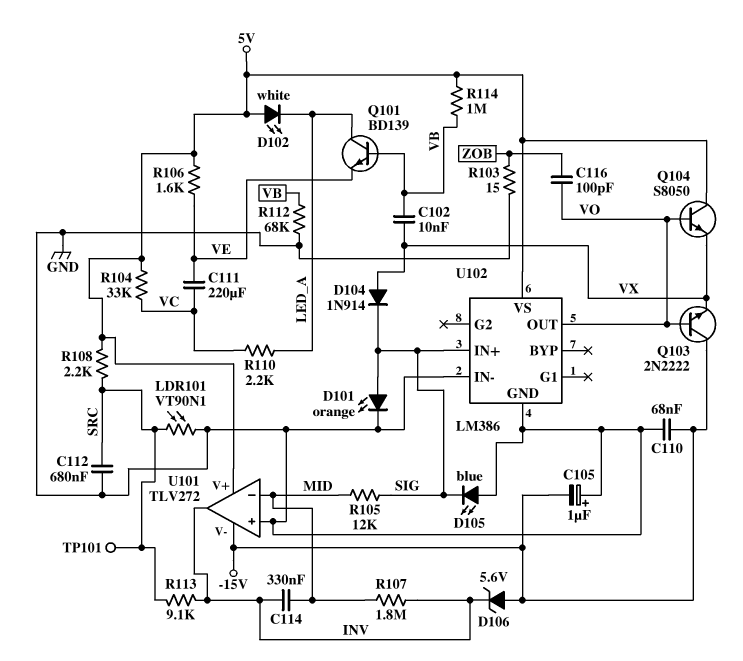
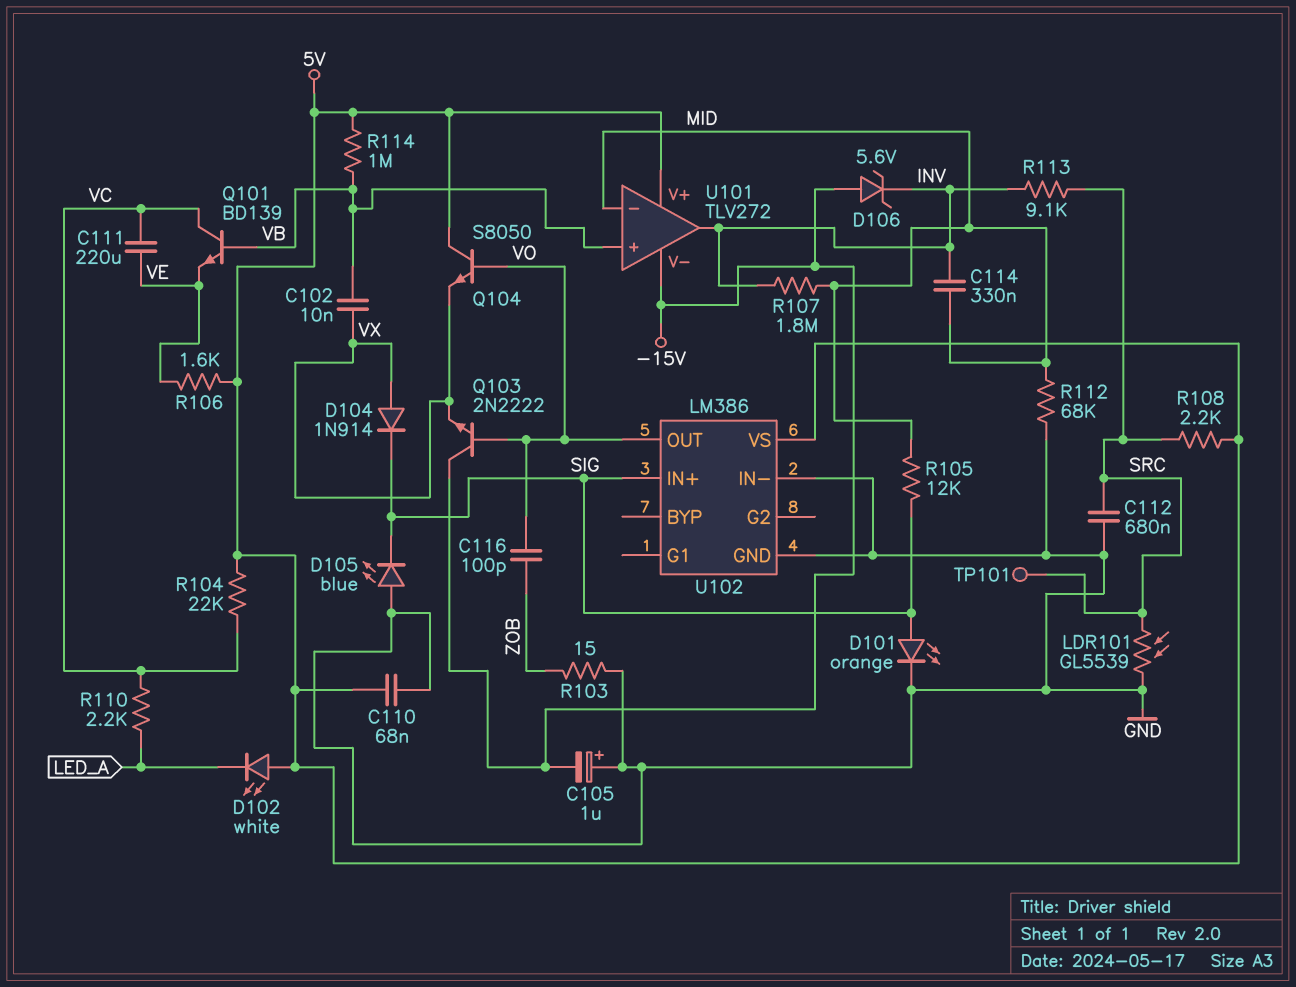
C110: 68nF (-15V, GND) -> 68nF (5V, GND)
LDR101: VT90N1 (GND, SRC) -> GL5539 (GND, SRC)
Q101: NPN BD139 (B VB, C LED_A, E VE) -> NPN BD139 (B VB, C VC, E VE)
R104: 33k (5V, VC) -> 22k (5V, VC)
R112: 68k (GND, VB) -> 68k (GND, MID)
U101 pin in+: GND -> VB

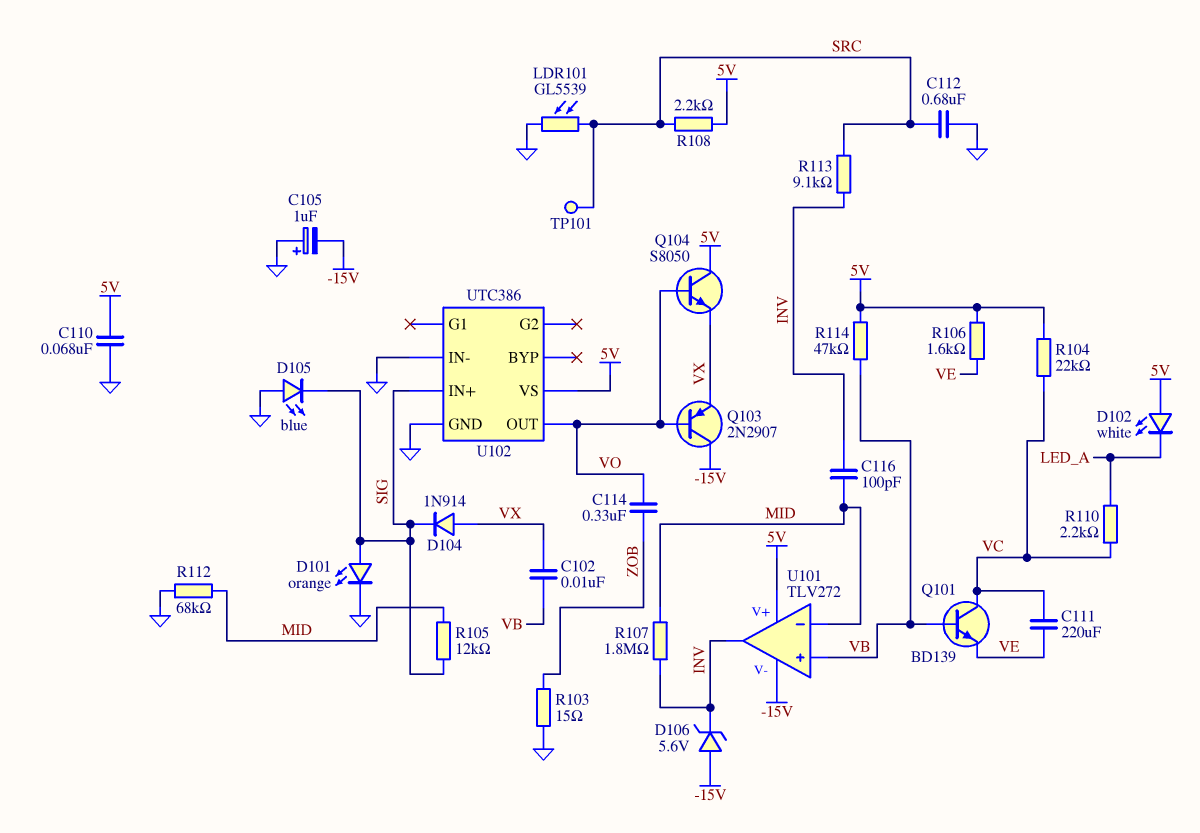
C114: 330nF (INV, MID) -> 330nF (VO, ZOB)
C116: 100pF (VO, ZOB) -> 100pF (INV, MID)
Q103: NPN 2N2222 (B VO, C -15V, E VX) -> PNP 2N2907 (B VO, C -15V, E VX)
R114: 1M (5V, VB) -> 47k (5V, VB)
U102: LM386 -> UTC386

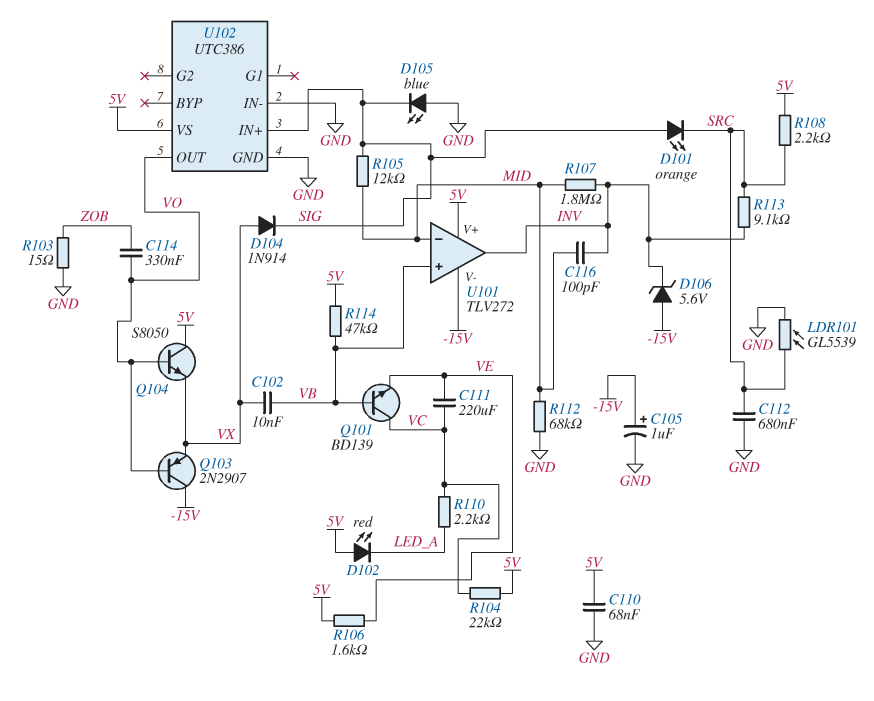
C105: 1uF (plus GND, minus -15V) -> 1uF (plus -15V, minus GND)
D101: LED orange (A SIG, K GND) -> LED orange (A SIG, K SRC)
D102: LED white (A 5V, K LED_A) -> LED red (A 5V, K LED_A)
TP101: test point (SRC) -> none

